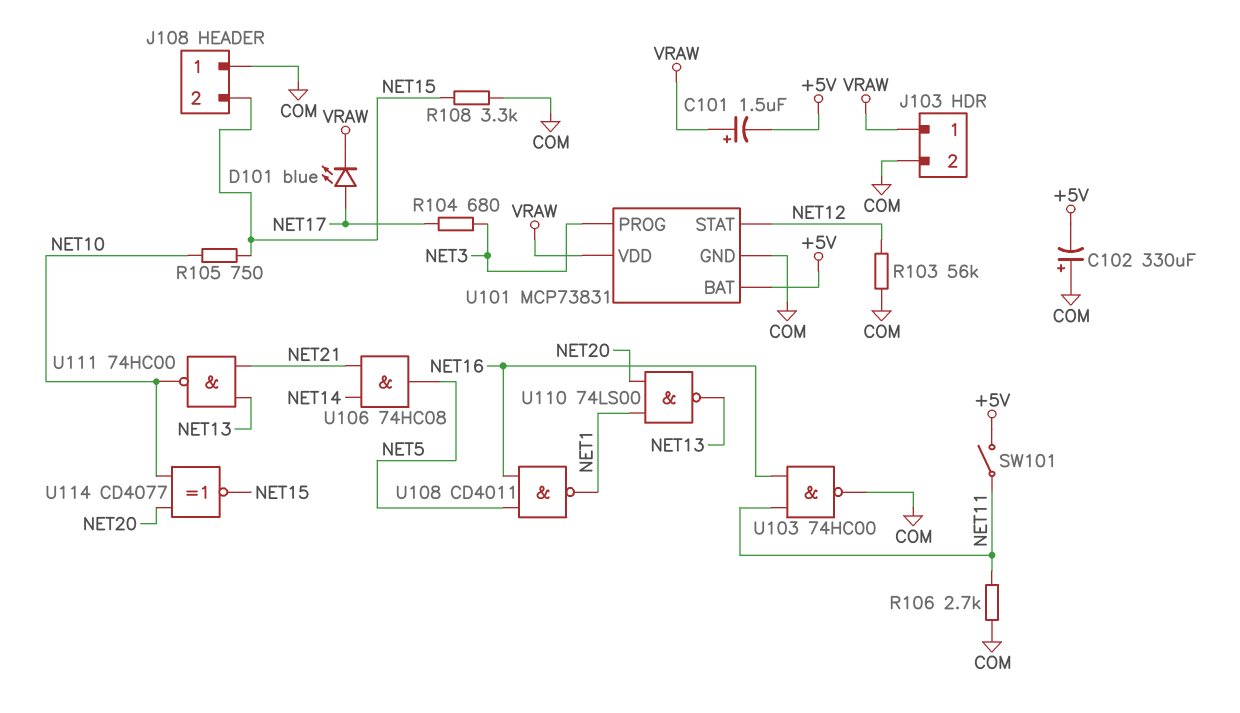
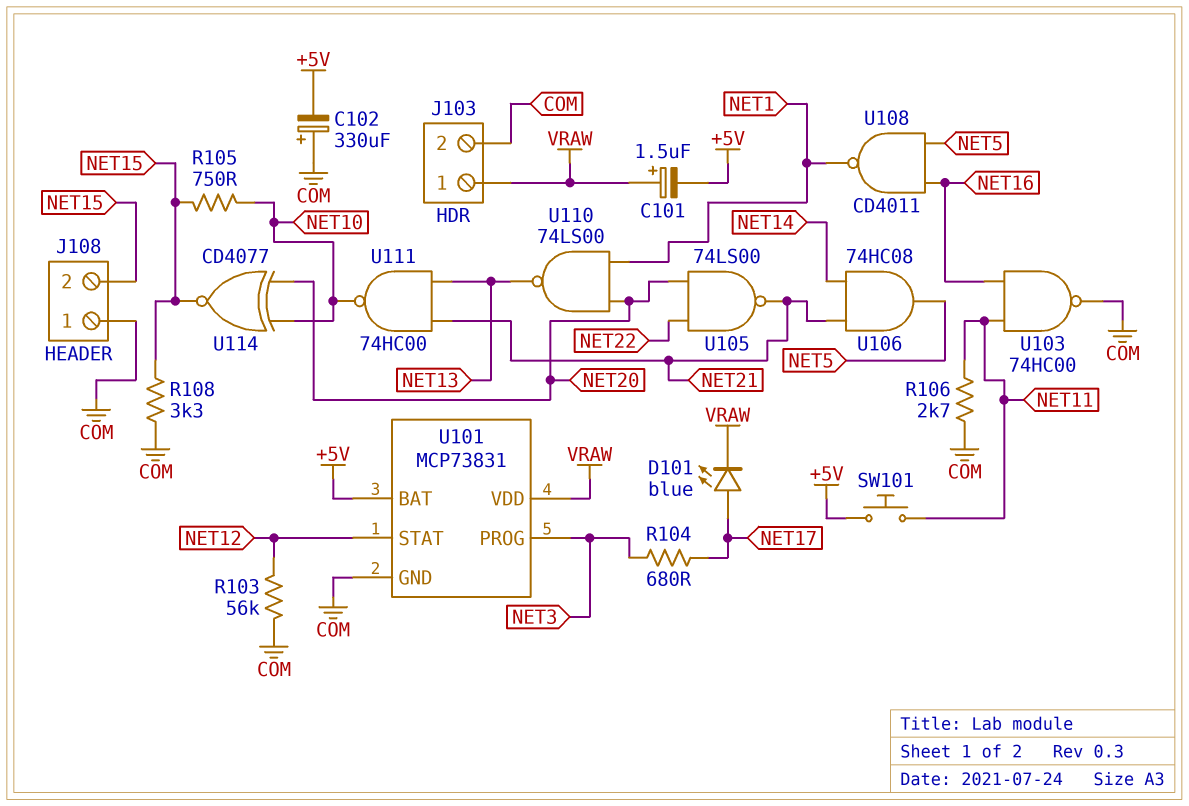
SW101: switch (+5V, NET11) -> button (+5V, NET11)
U105: none -> NAND 74LS00 (in NET20, in NET22, out NET21)

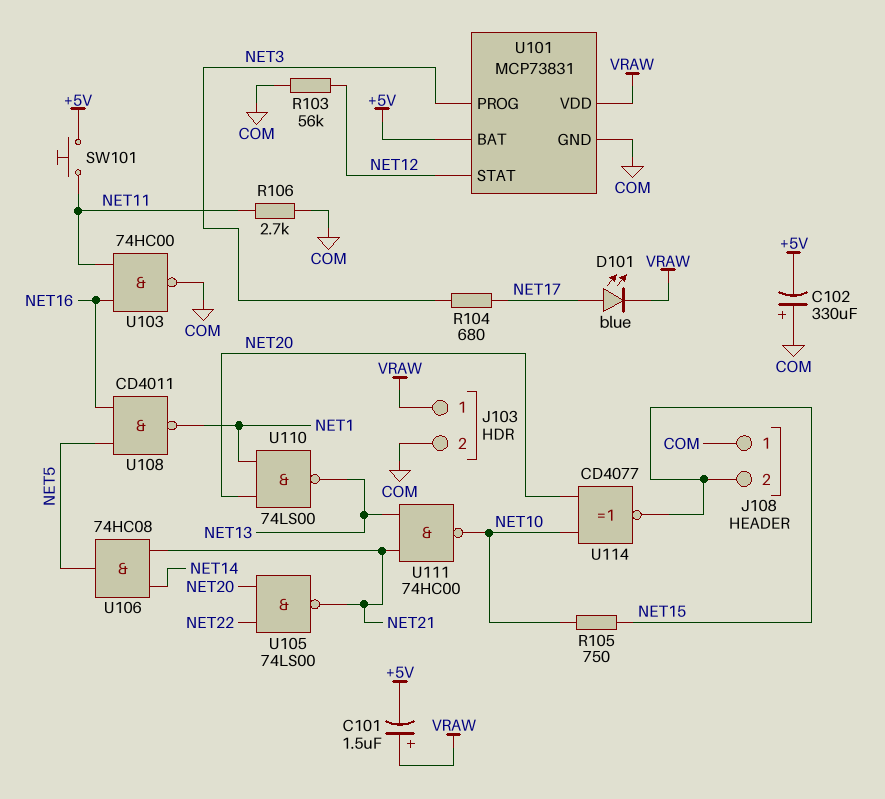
R108: 3.3k (COM, NET15) -> none

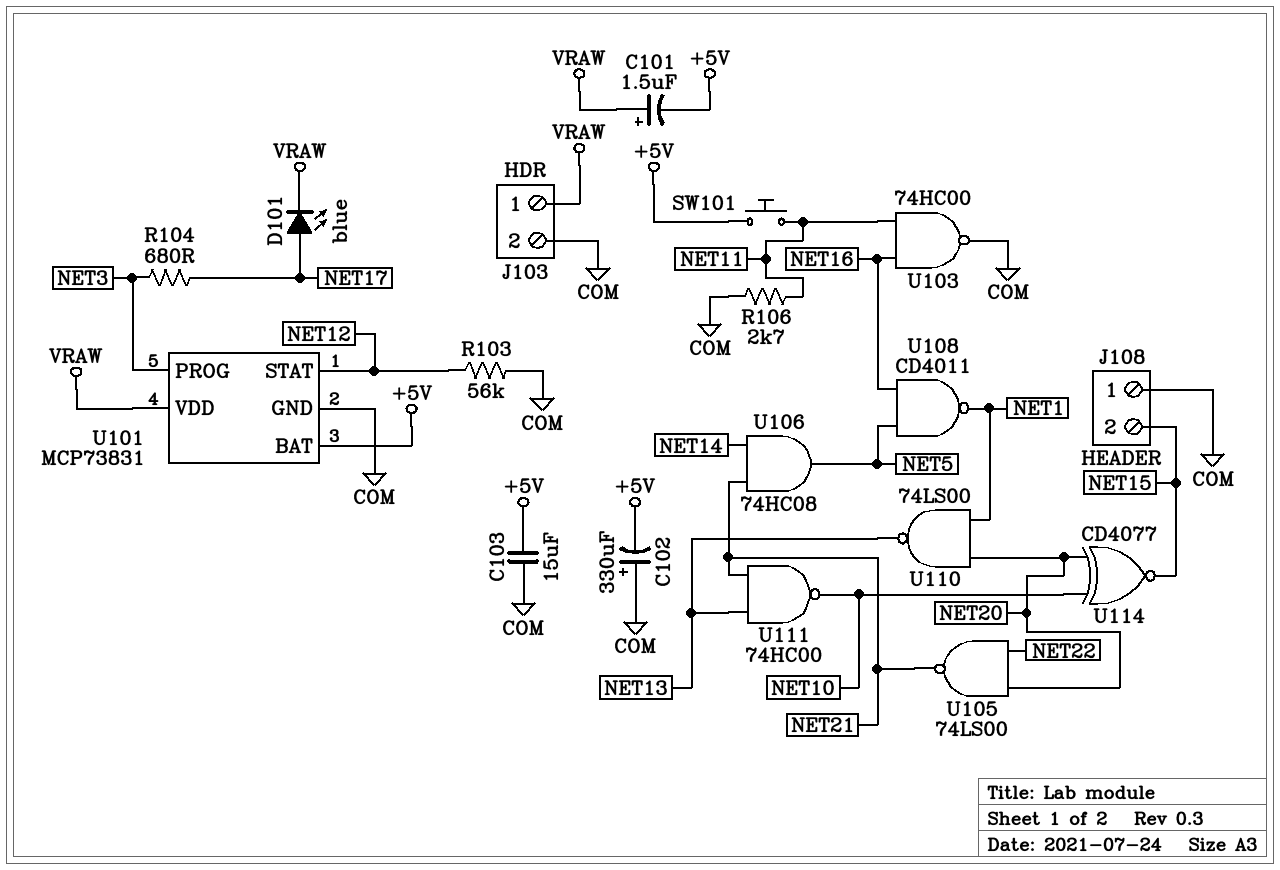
C103: none -> 15uF (+5V, COM)
R105: 750 (NET10, NET15) -> none

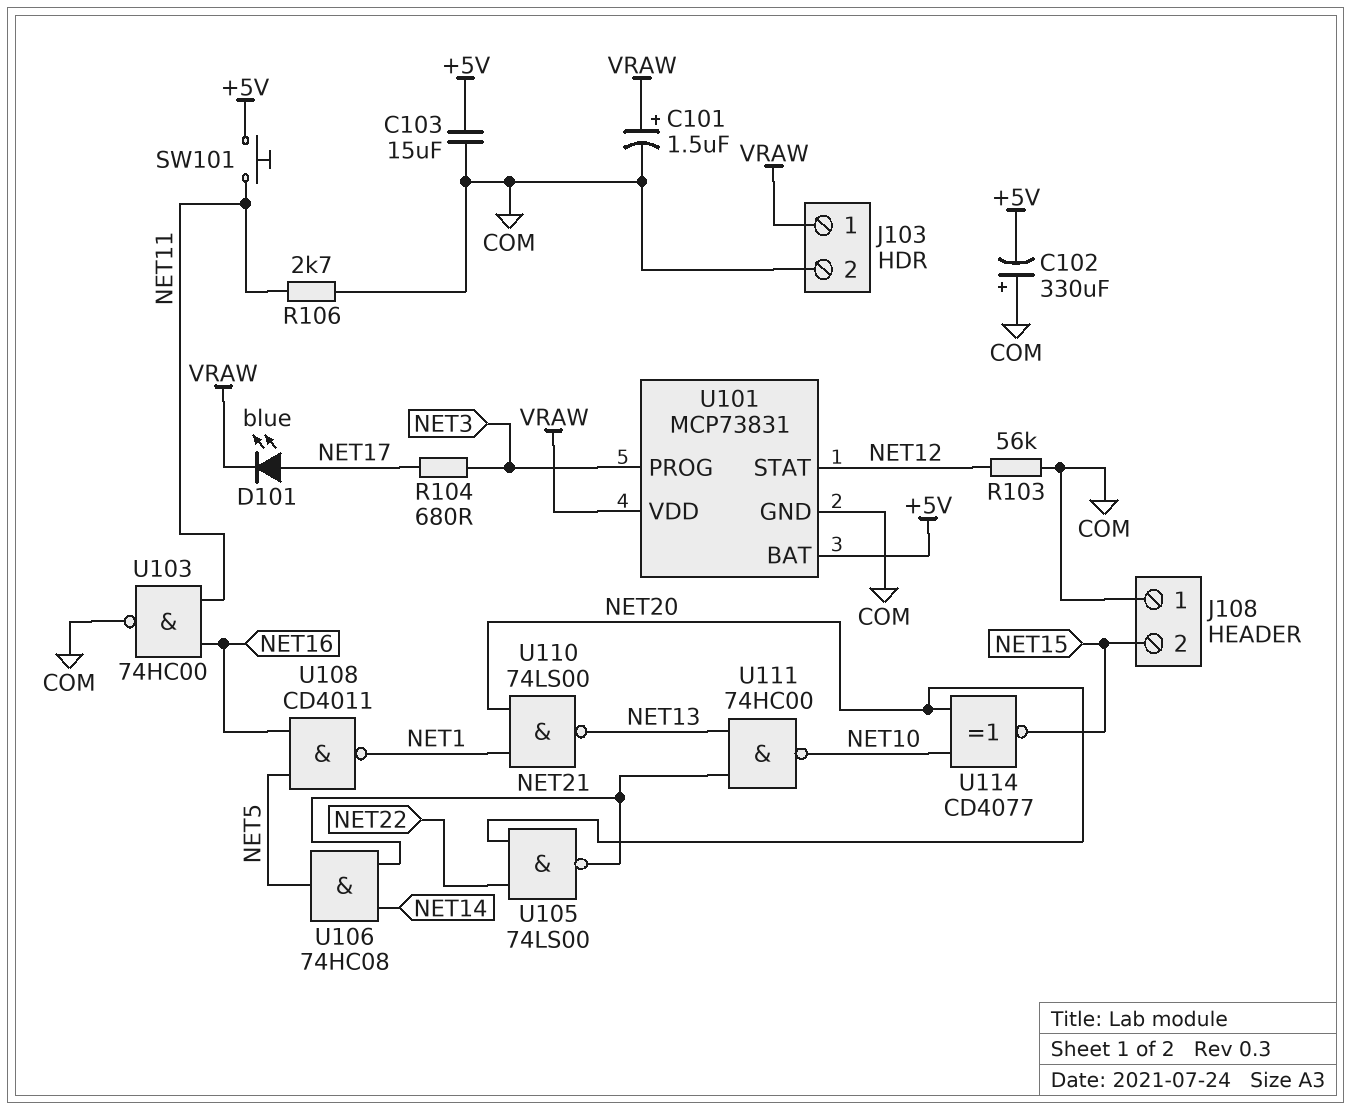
C101: 1.5uF (plus VRAW, minus +5V) -> 1.5uF (plus VRAW, minus COM)

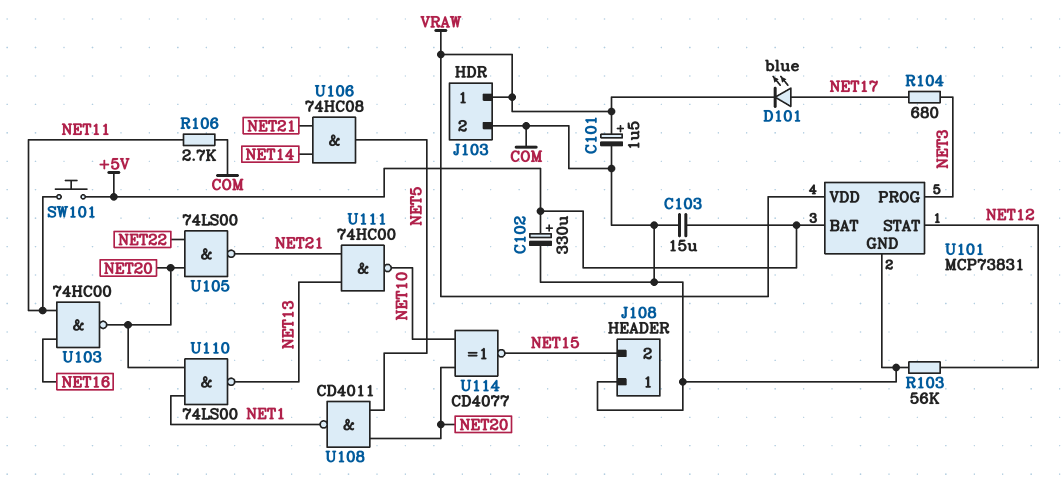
C102: 330uF (plus COM, minus +5V) -> 330uF (plus +5V, minus COM)
U103: NAND 74HC00 (in NET11, in NET16, out COM) -> NAND 74HC00 (in NET11, in NET16, out NET20)
U108: NAND CD4011 (in NET5, in NET16, out NET1) -> NAND CD4011 (in NET5, in NET20, out NET1)

